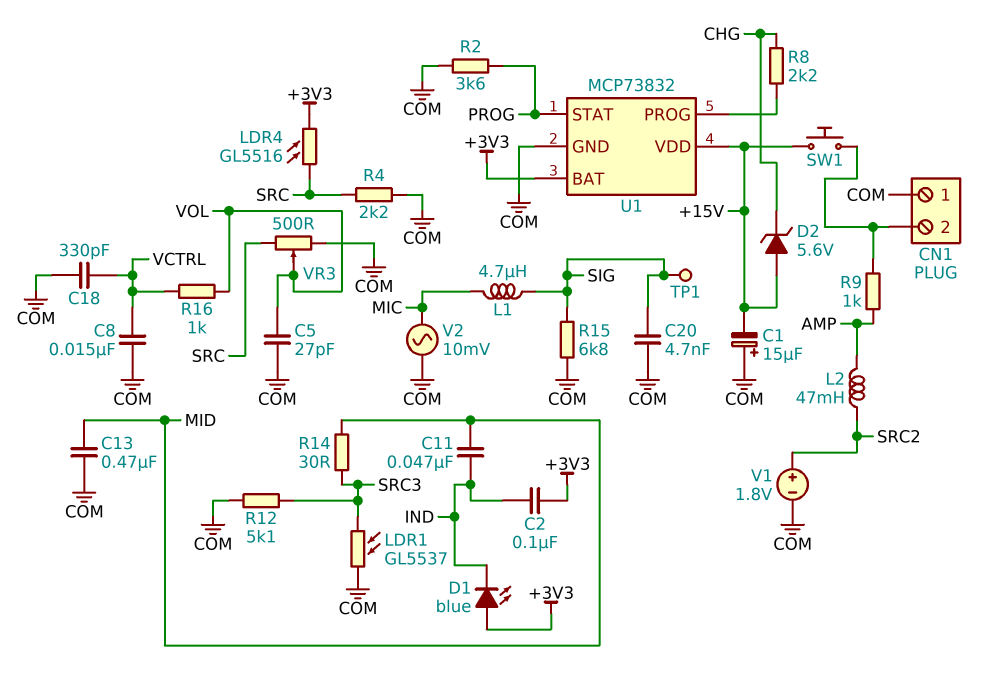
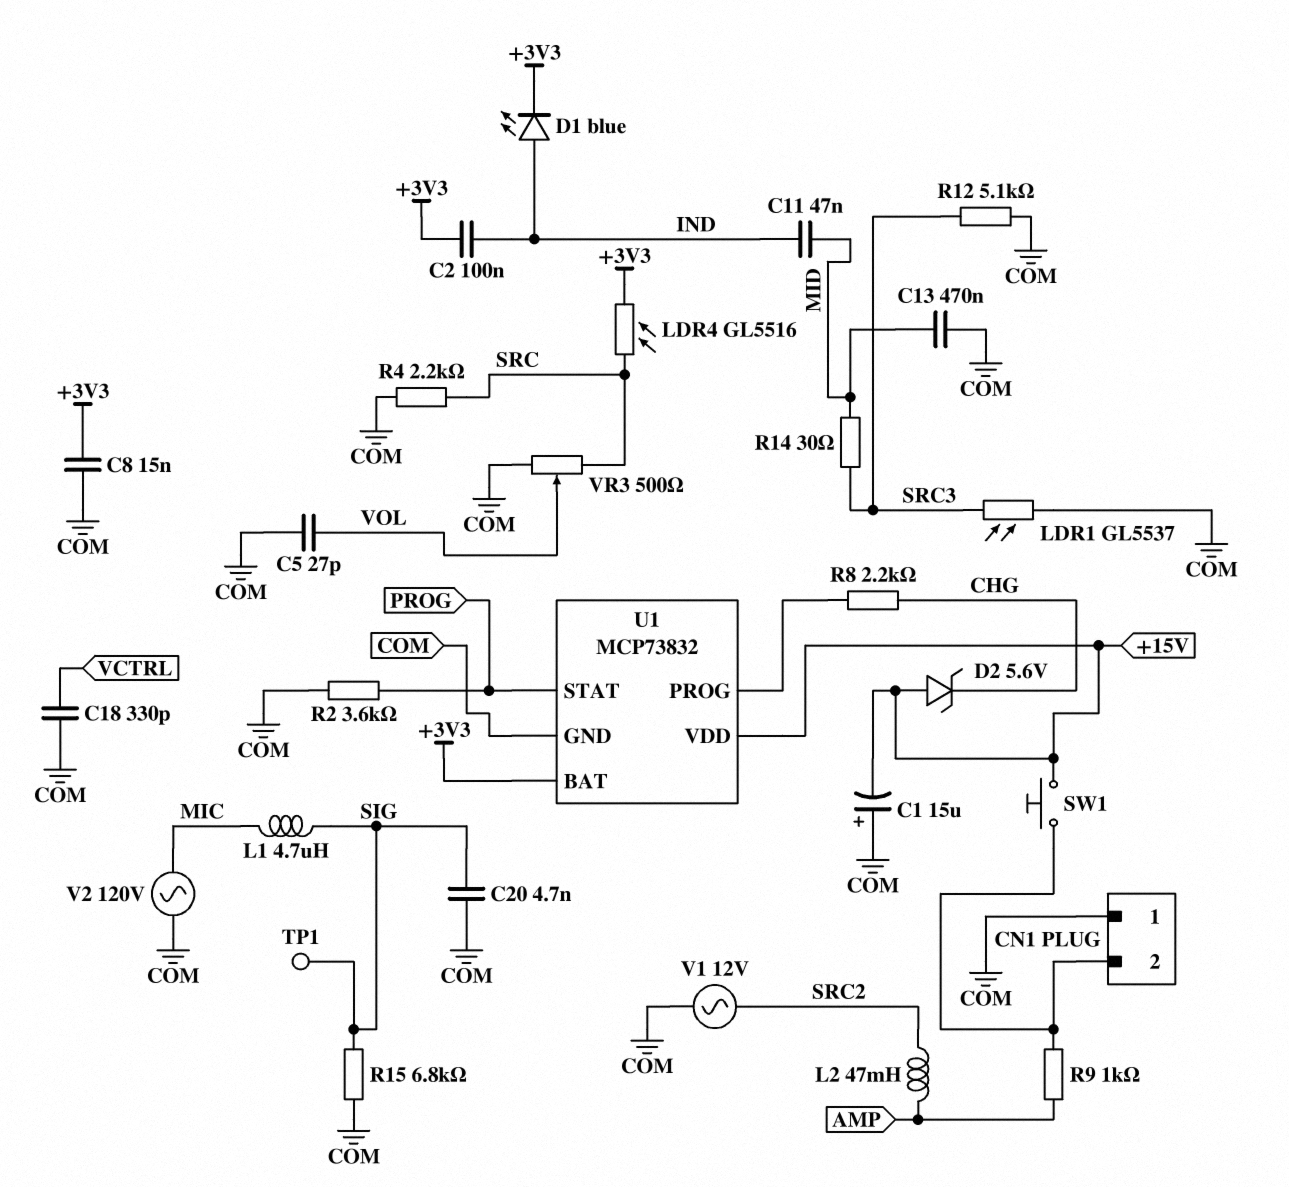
C8: 15nF (COM, VCTRL) -> 15nF (+3V3, COM)
D1: LED blue (A +3V3, K IND) -> LED blue (A IND, K +3V3)
R16: 1k (VCTRL, VOL) -> none
V1: 1.8V (plus SRC2, minus COM) -> AC 12V (COM, SRC2)
V2: AC 10mV (COM, MIC) -> AC 120V (COM, MIC)

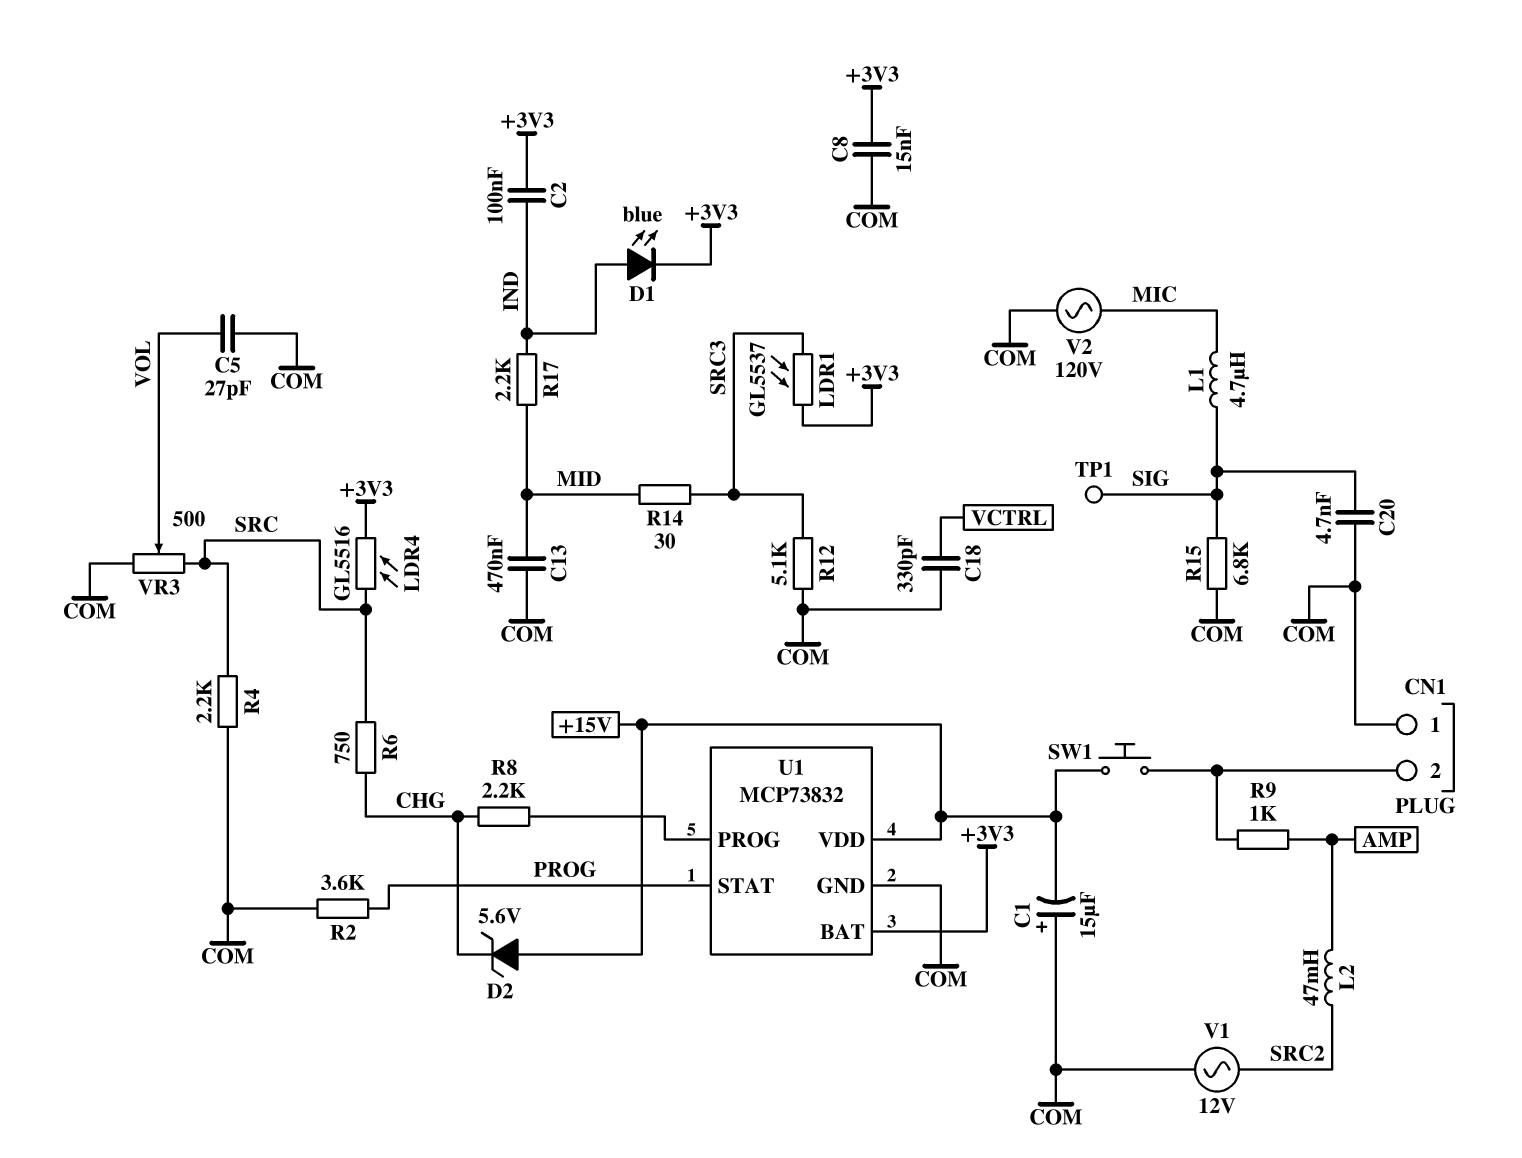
C11: 47nF (IND, MID) -> none
LDR1: GL5537 (COM, SRC3) -> GL5537 (+3V3, SRC3)
R6: none -> 750 (CHG, SRC)
R17: none -> 2.2k (IND, MID)

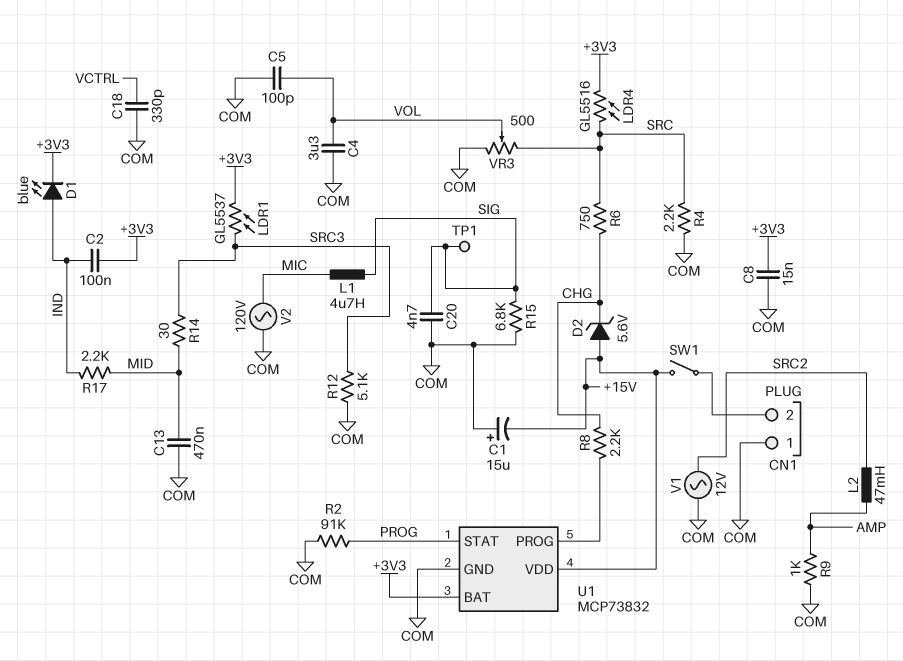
C4: none -> 3.3uF (COM, VOL)
C5: 27pF (COM, VOL) -> 100pF (COM, VOL)
R2: 3.6k (COM, PROG) -> 91k (COM, PROG)
R9: 1k (AMP, CN1/2) -> 1k (AMP, COM)
SW1: button (+15V, CN1/2) -> switch (+15V, CN1/2)

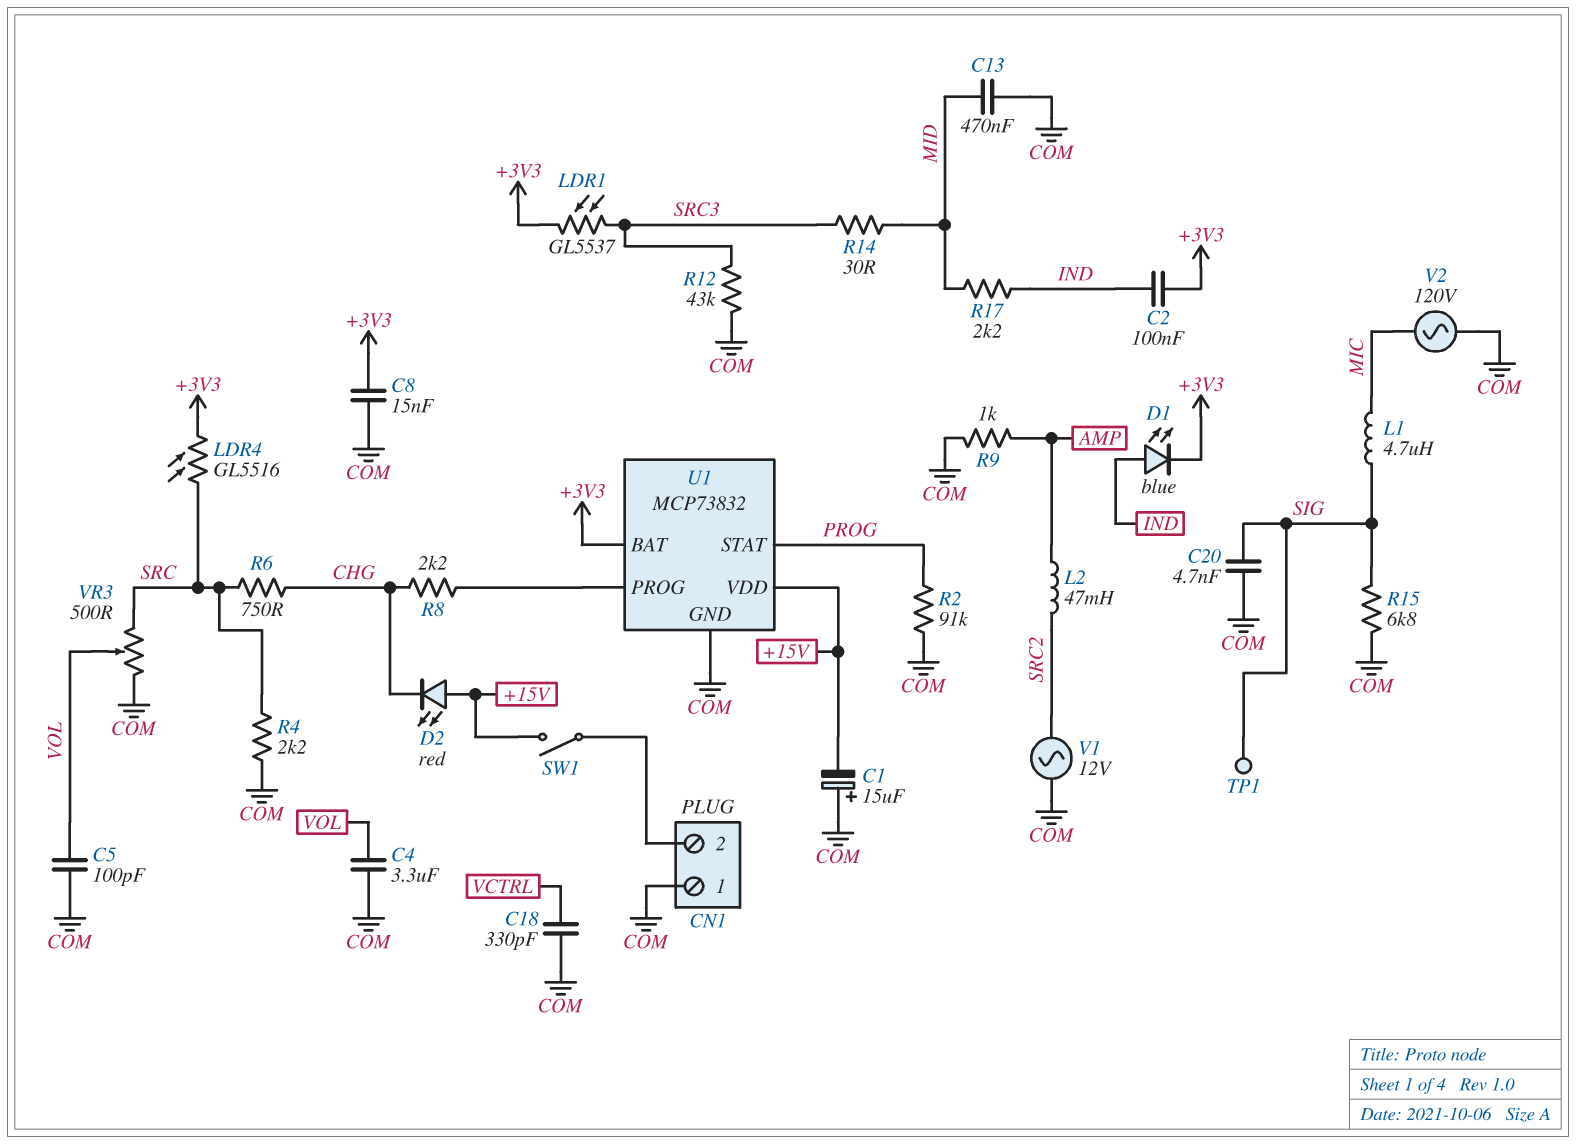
D2: zener 5.6V (A +15V, K CHG) -> LED red (A +15V, K CHG)
R12: 5.1k (COM, SRC3) -> 43k (COM, SRC3)

